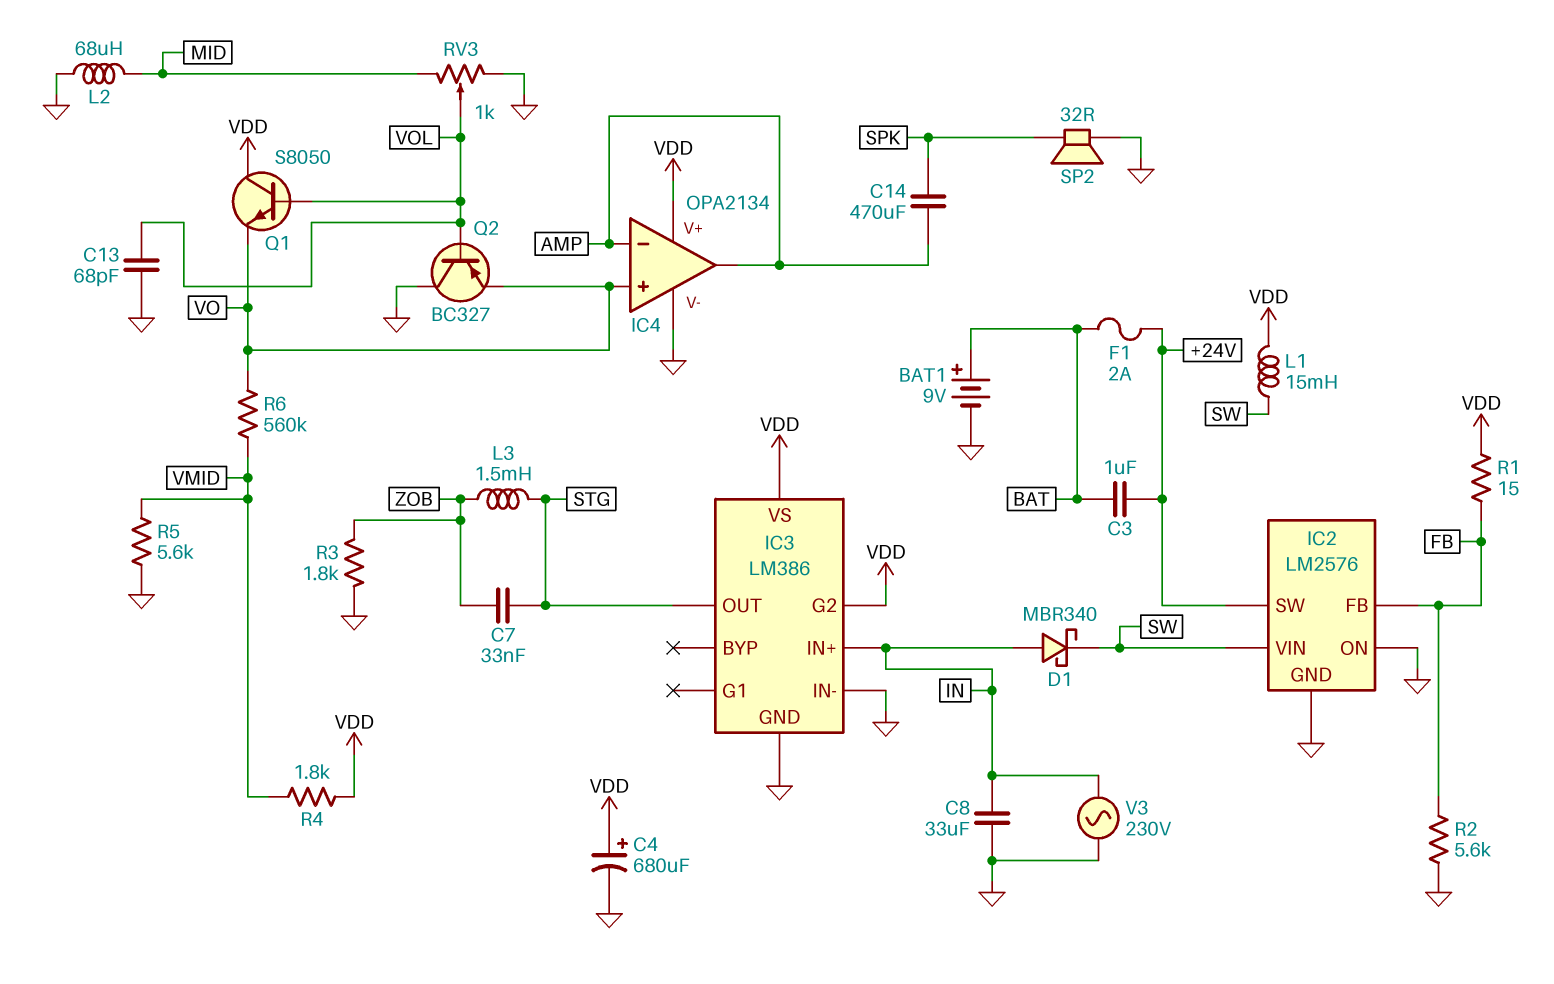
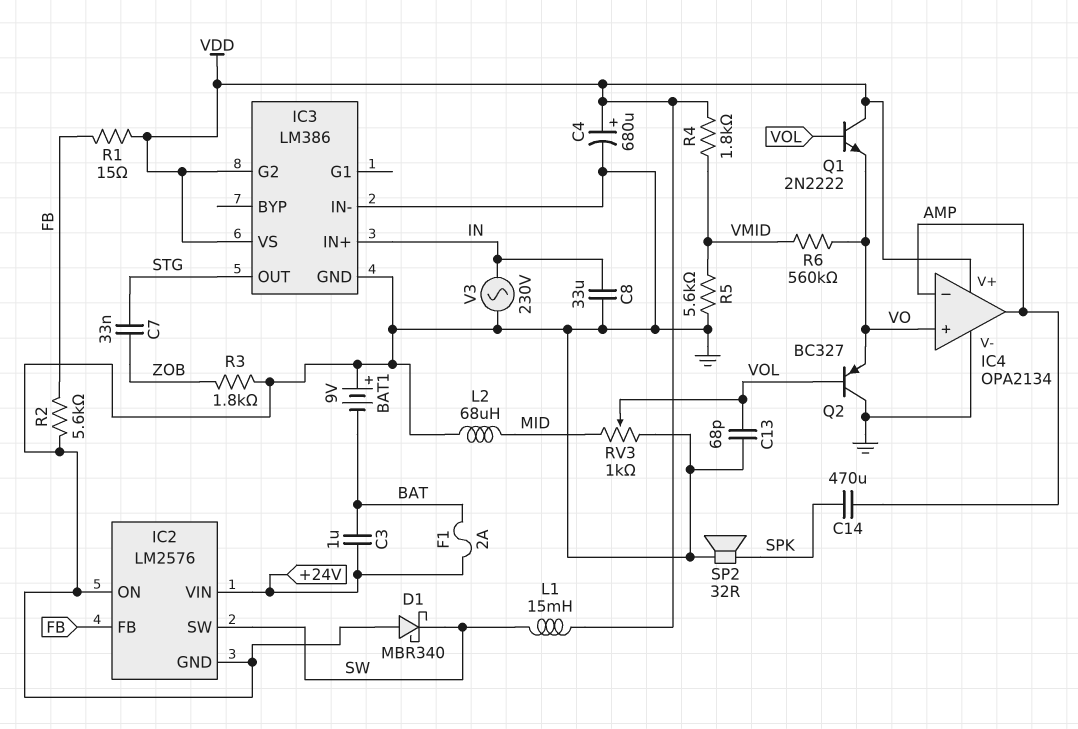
BAT1: 9V (plus BAT, minus GND) -> 9V (plus GND, minus BAT)
D1: schottky MBR340 (A IN, K SW) -> schottky MBR340 (A GND, K SW)
IC2 pin SW: +24V -> SW
IC2 pin VIN: SW -> +24V
L3: 1.5mH (STG, ZOB) -> none
Q1: NPN S8050 (B VOL, C VDD, E VO) -> NPN 2N2222 (B VOL, C VDD, E VO)

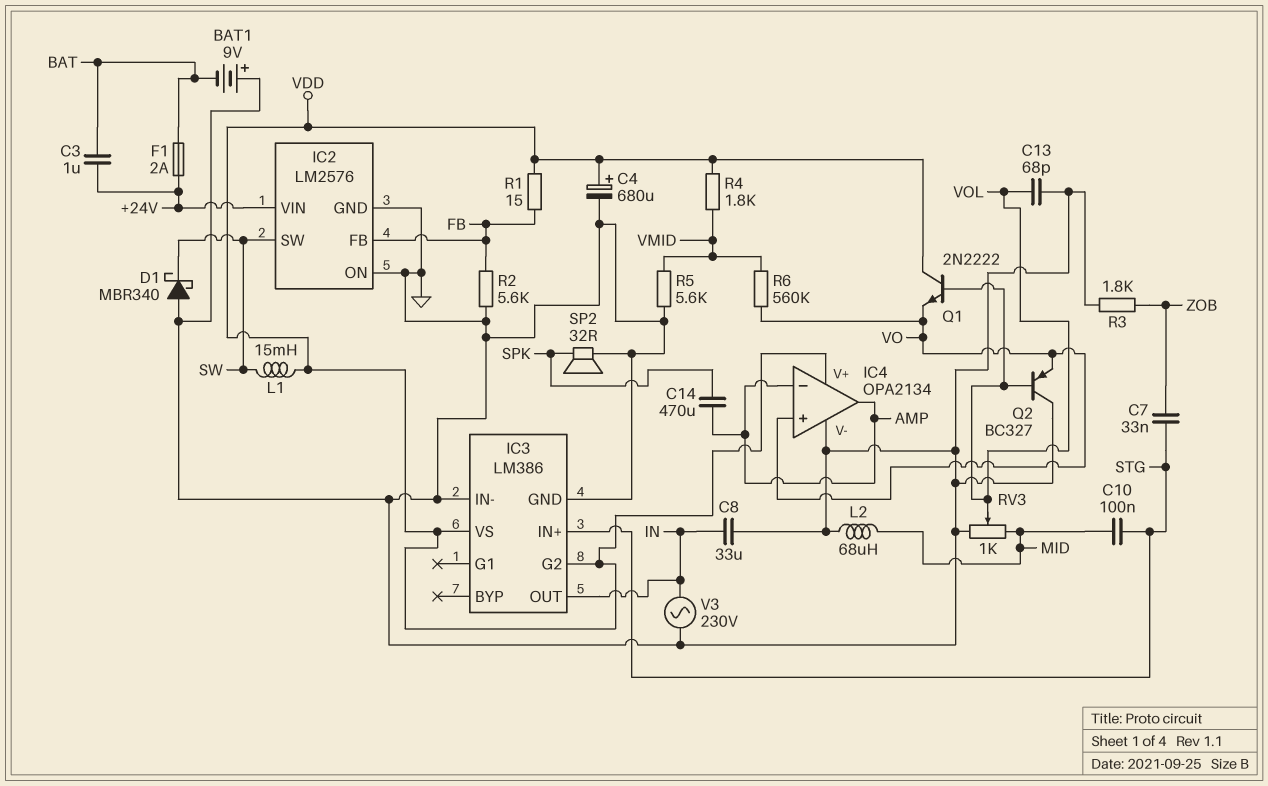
C10: none -> 100nF (MID, STG)
IC3 pin IN+: IN -> STG
IC3 pin OUT: STG -> IN

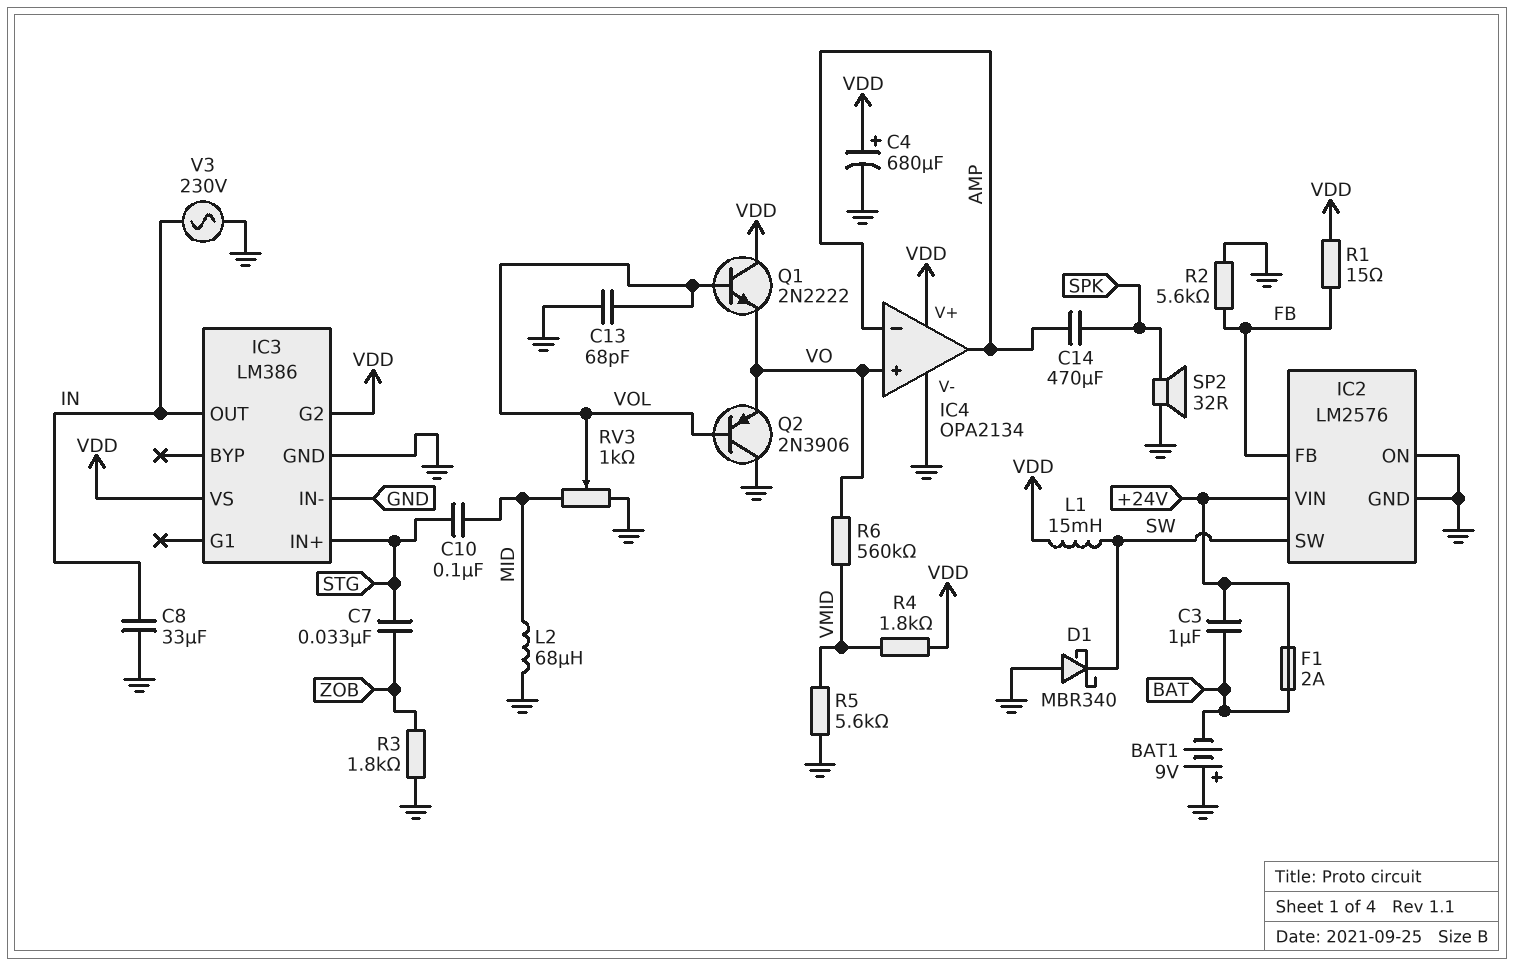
Q2: PNP BC327 (B VOL, C GND, E VO) -> PNP 2N3906 (B VOL, C GND, E VO)

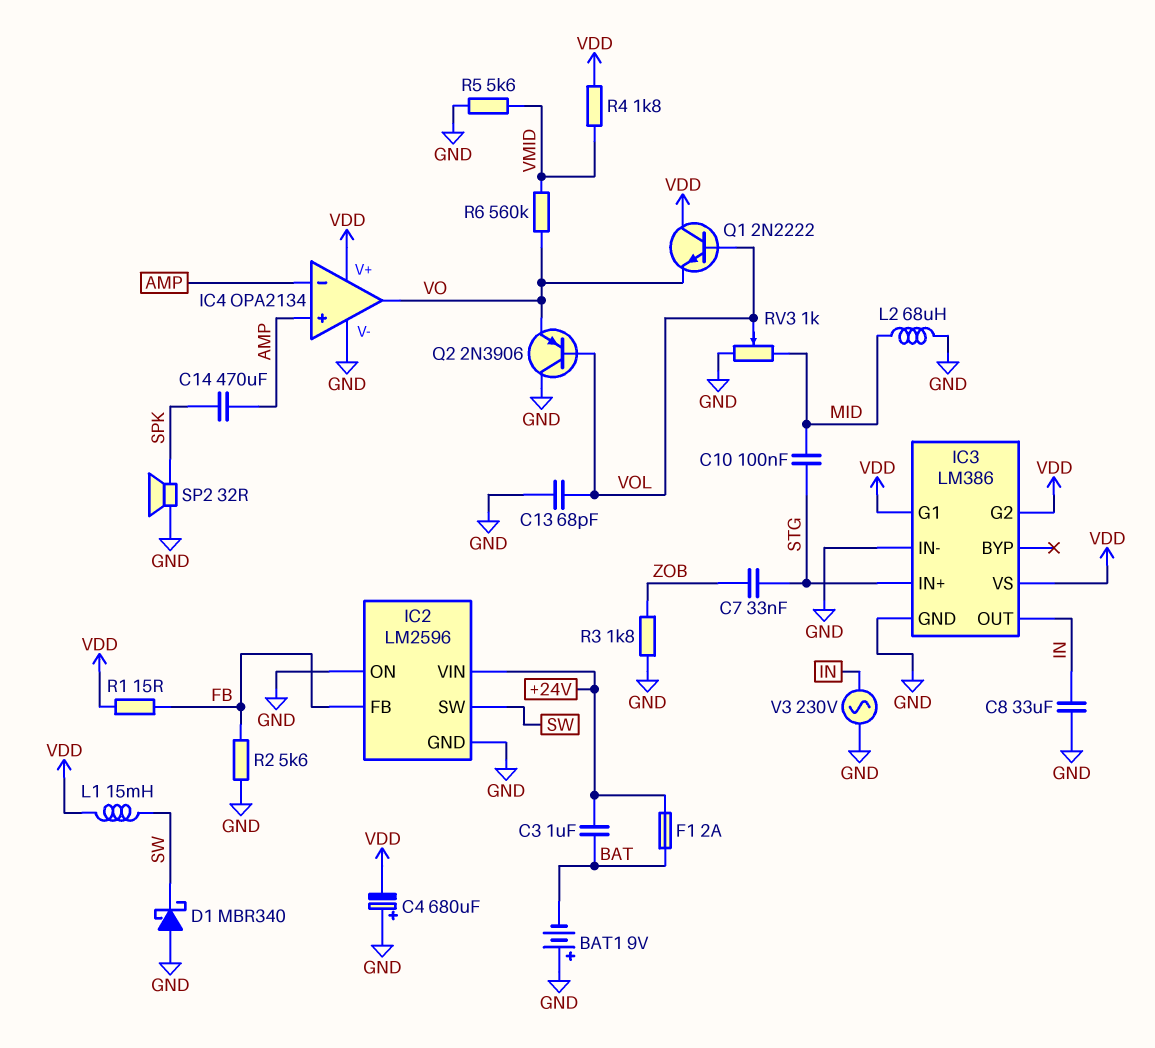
C4: 680uF (plus VDD, minus GND) -> 680uF (plus GND, minus VDD)
IC2: LM2576 -> LM2596
IC3 pin G1: none -> VDD
IC4 pin in+: VO -> AMP
IC4 pin out: AMP -> VO

